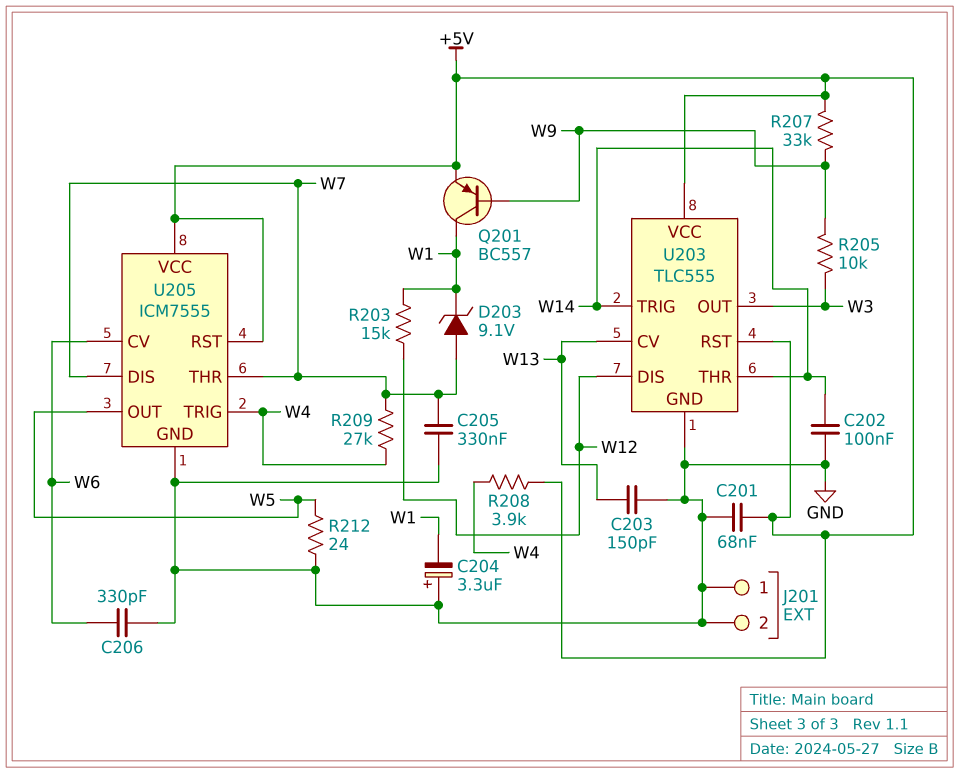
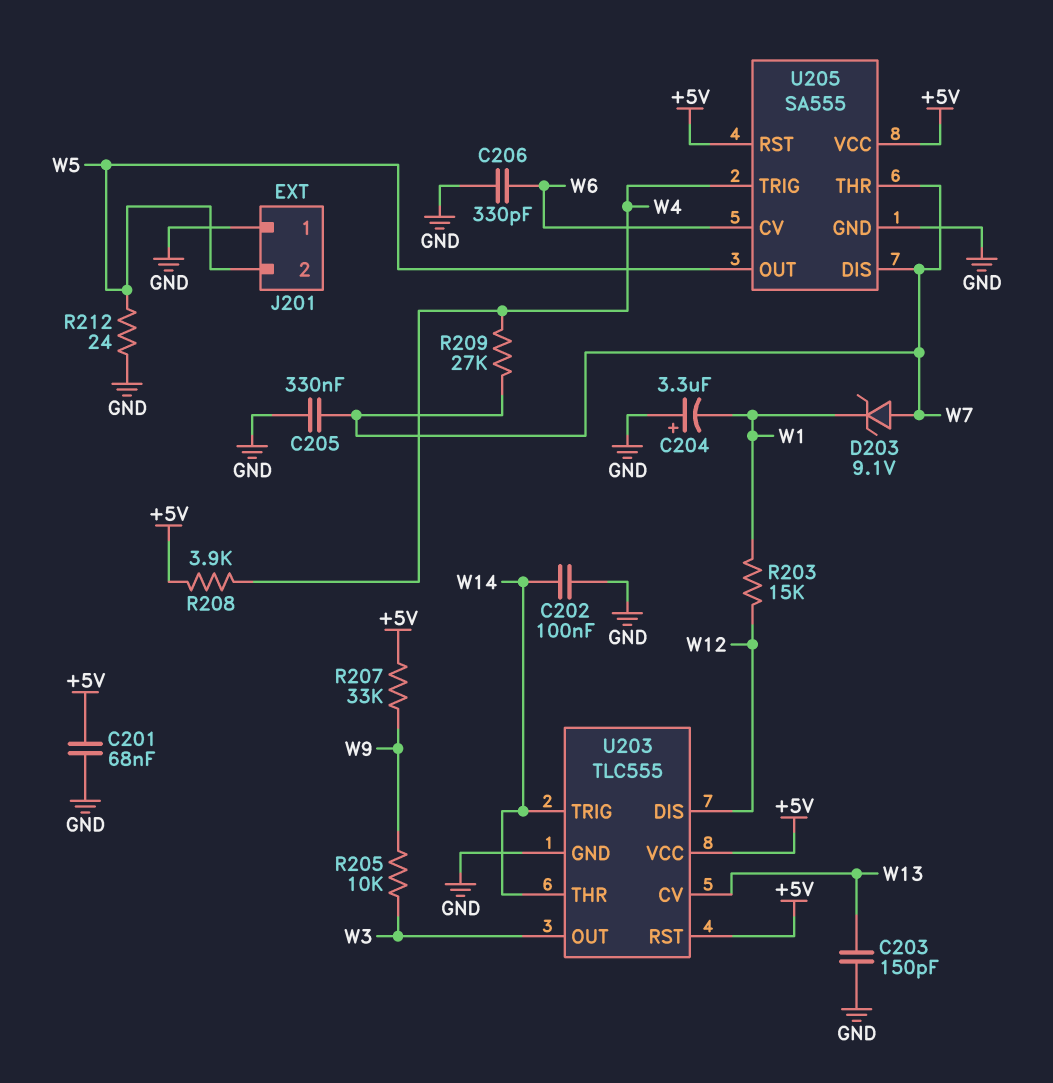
J201 pin 2: GND -> W5
Q201: PNP BC557 (B W9, C W1, E +5V) -> none
U205: ICM7555 -> SA555

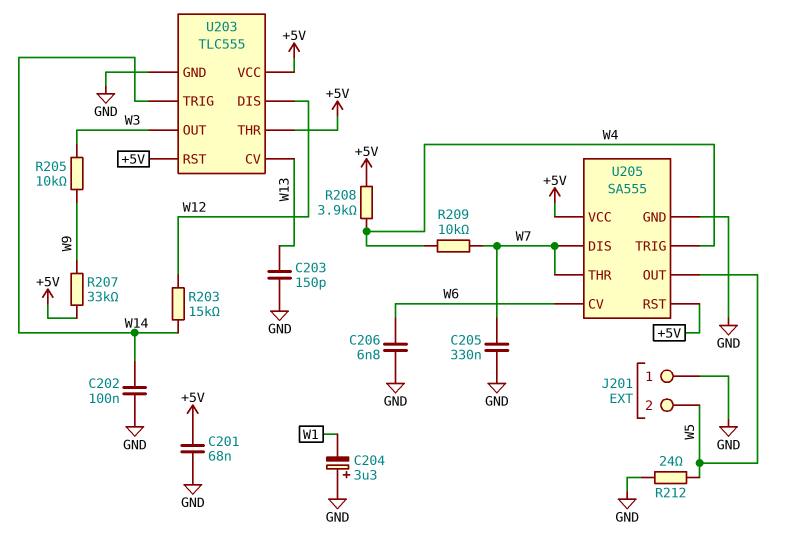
C206: 330pF (GND, W6) -> 6.8nF (GND, W6)
D203: zener 9.1V (A W7, K W1) -> none
R203: 15k (W1, W12) -> 15k (W12, W14)
R209: 27k (W4, W7) -> 10k (W4, W7)
U203 pin THR: W14 -> +5V

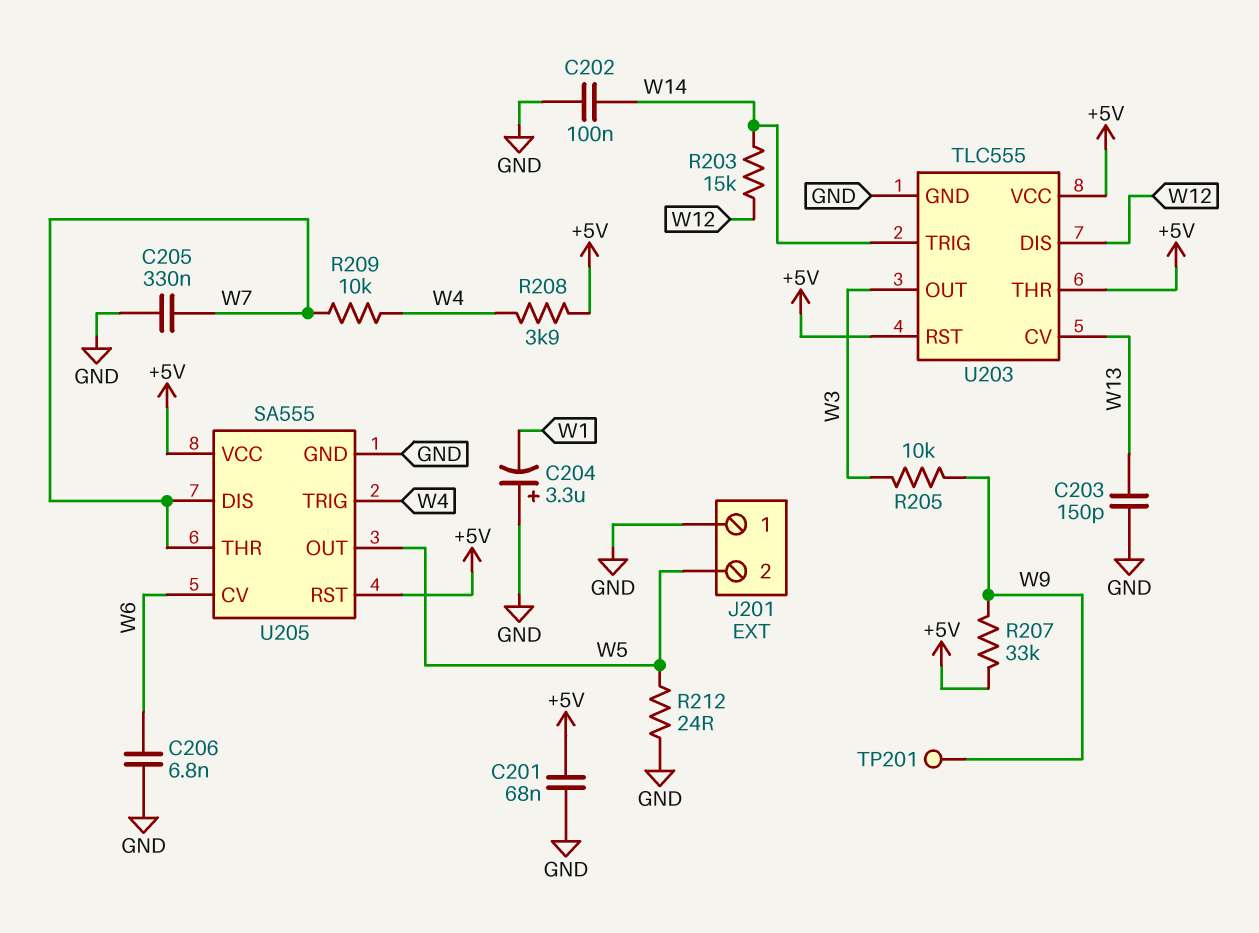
TP201: none -> test point (W9)

